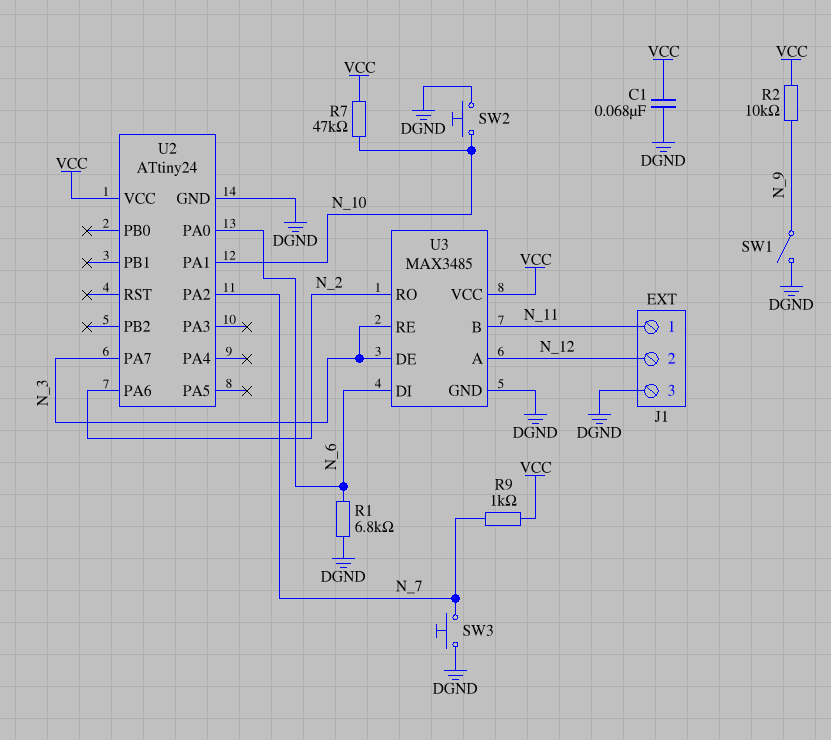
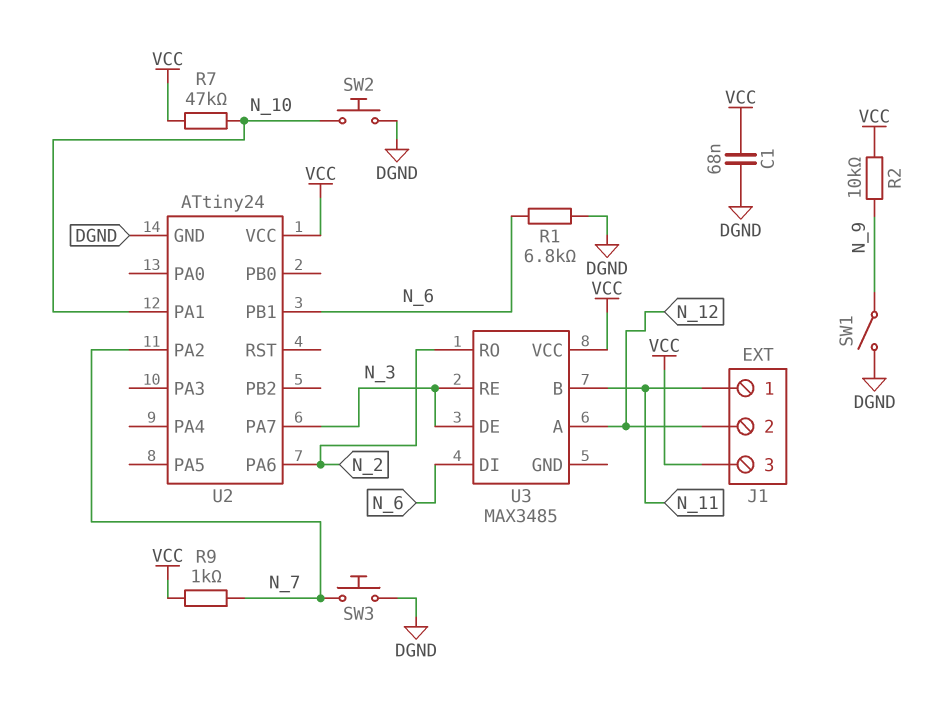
J1 pin 3: DGND -> VCC
U2 pin PA0: N_6 -> none
U2 pin PB1: none -> N_6
U3 pin GND: DGND -> none

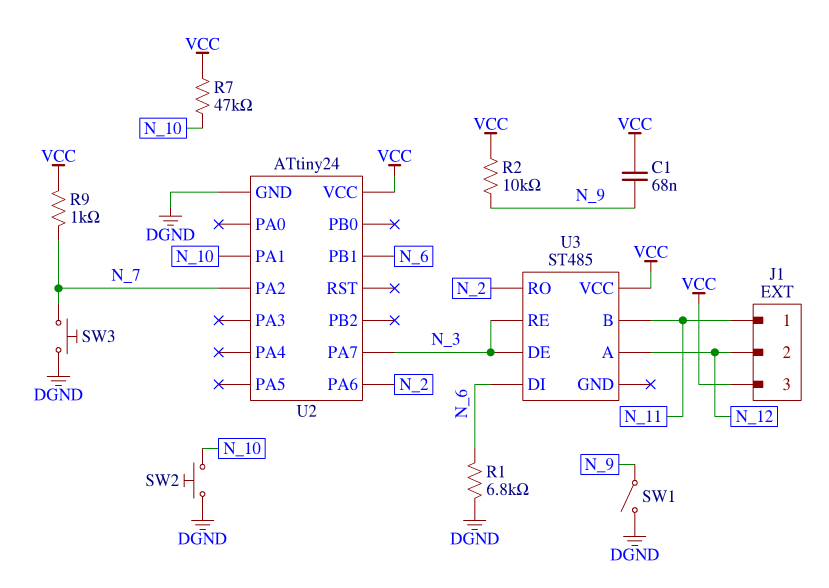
C1: 68nF (DGND, VCC) -> 68nF (N_9, VCC)
U3: MAX3485 -> ST485

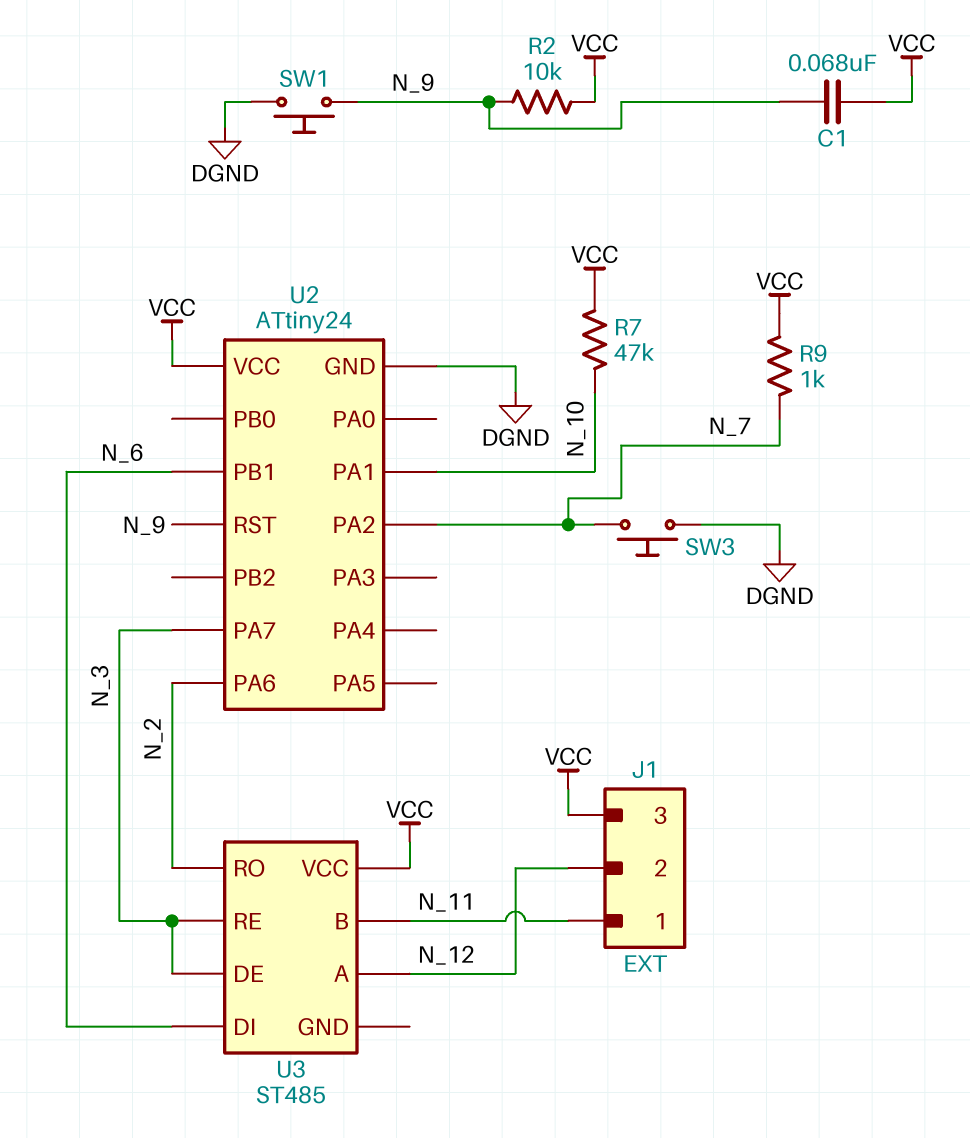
R1: 6.8k (DGND, N_6) -> none
SW1: switch (DGND, N_9) -> button (DGND, N_9)
SW2: button (DGND, N_10) -> none
U2 pin RST: none -> N_9

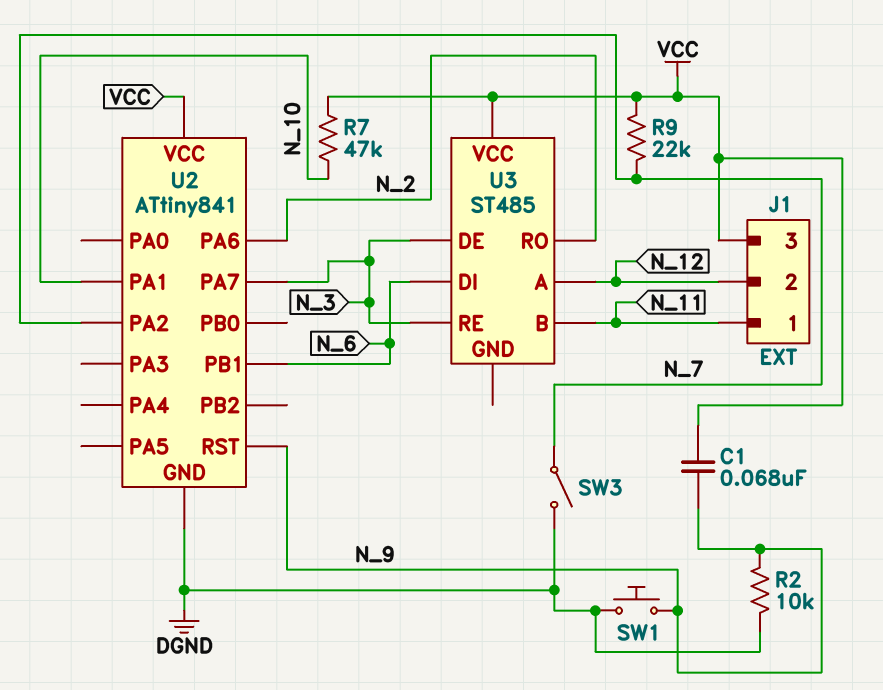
R2: 10k (N_9, VCC) -> 10k (DGND, N_9)
R9: 1k (N_7, VCC) -> 22k (N_7, VCC)
SW3: button (DGND, N_7) -> switch (DGND, N_7)
U2: ATtiny24 -> ATtiny841

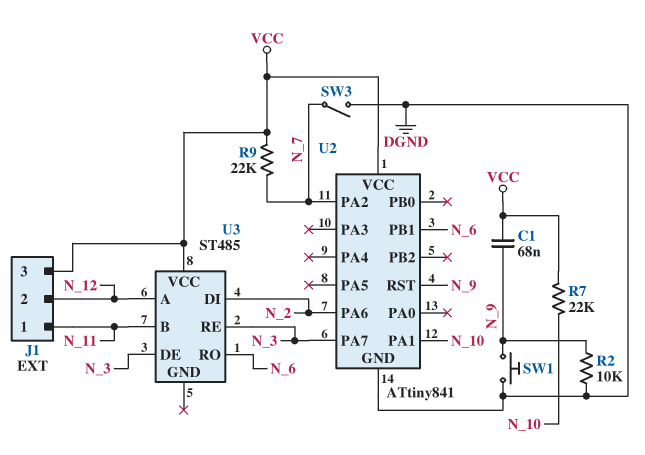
R7: 47k (N_10, VCC) -> 22k (N_10, VCC)
U3 pin DI: N_6 -> N_2
U3 pin RO: N_2 -> N_6

